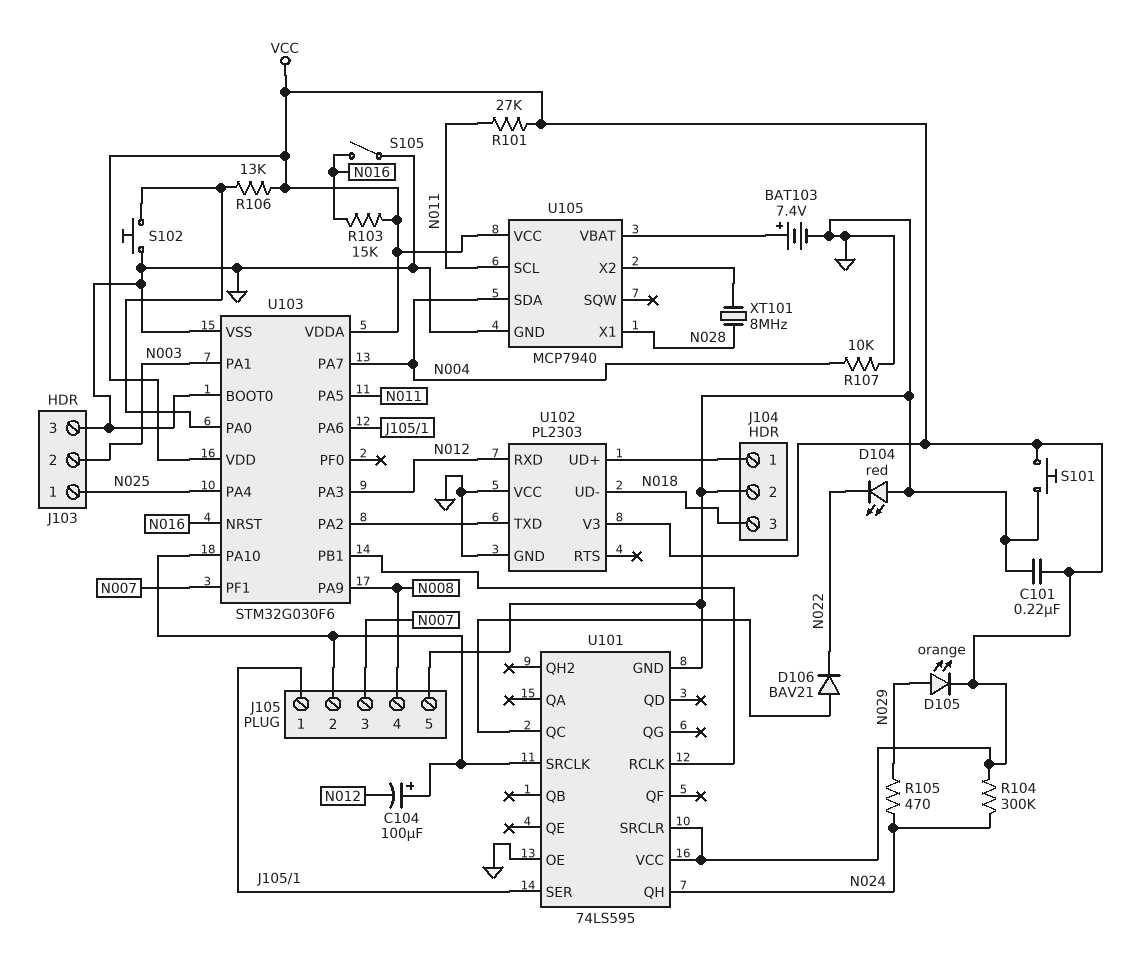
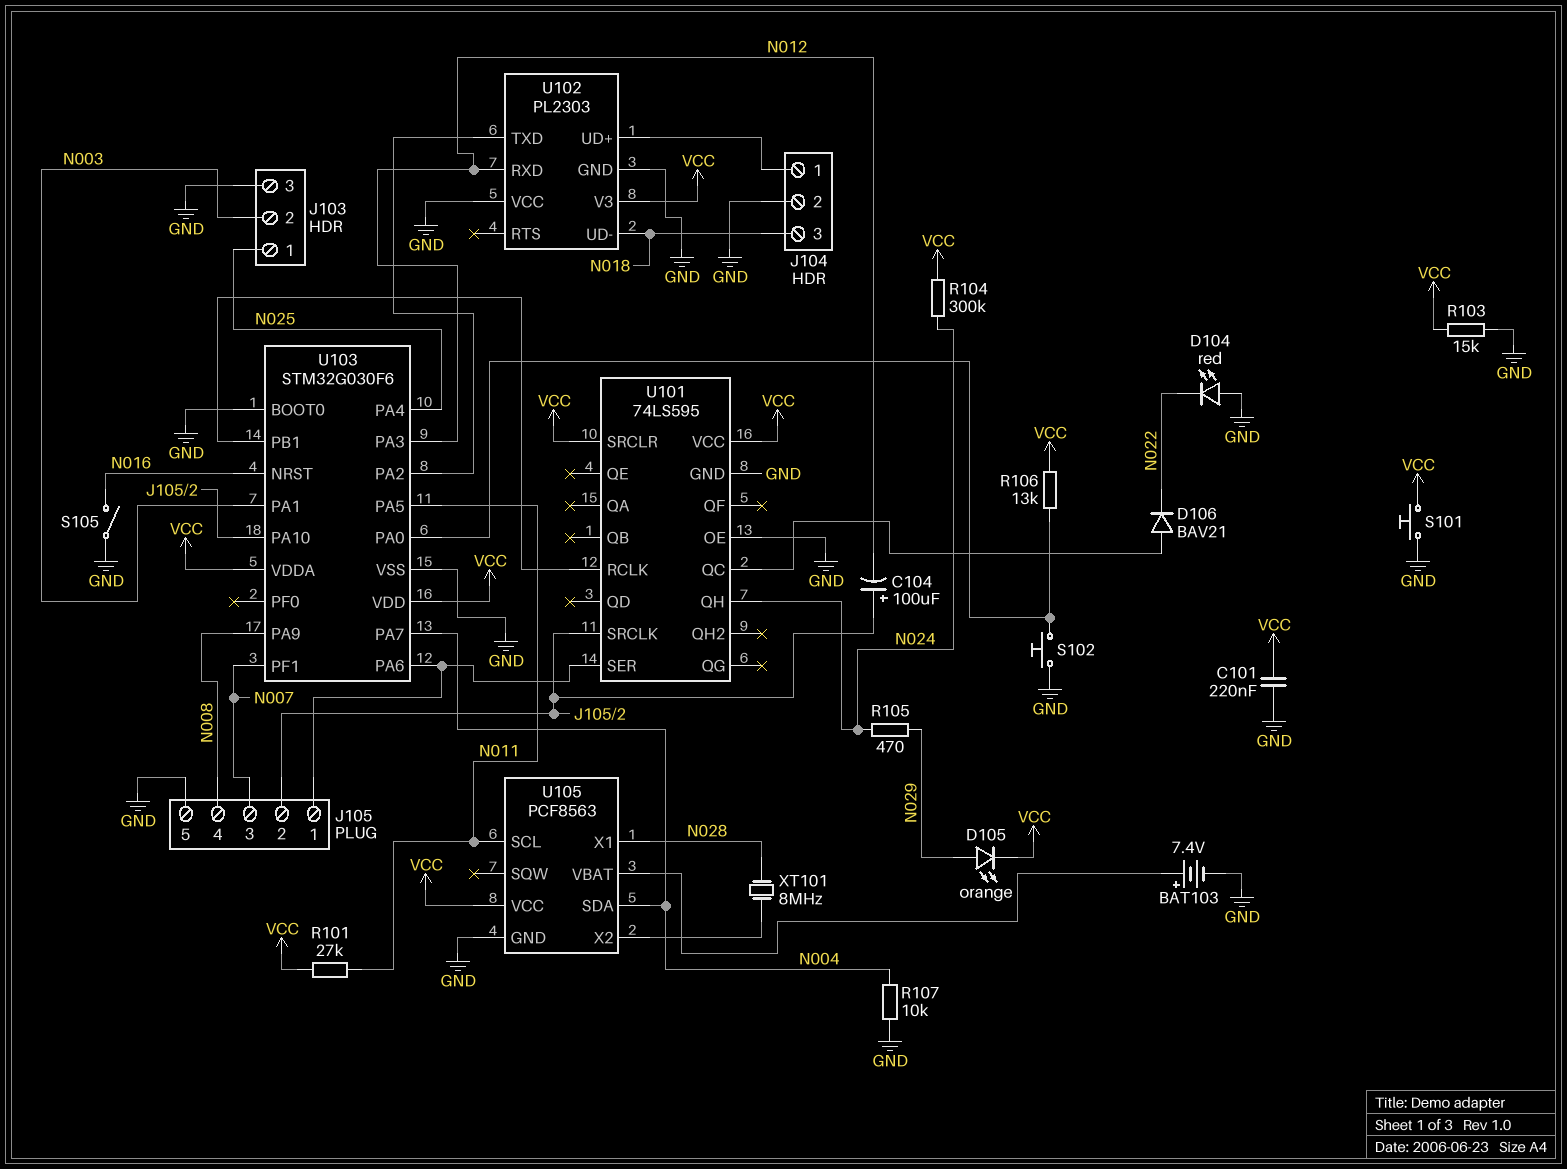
R103: 15k (N016, VCC) -> 15k (GND, VCC)
U105: MCP7940 -> PCF8563

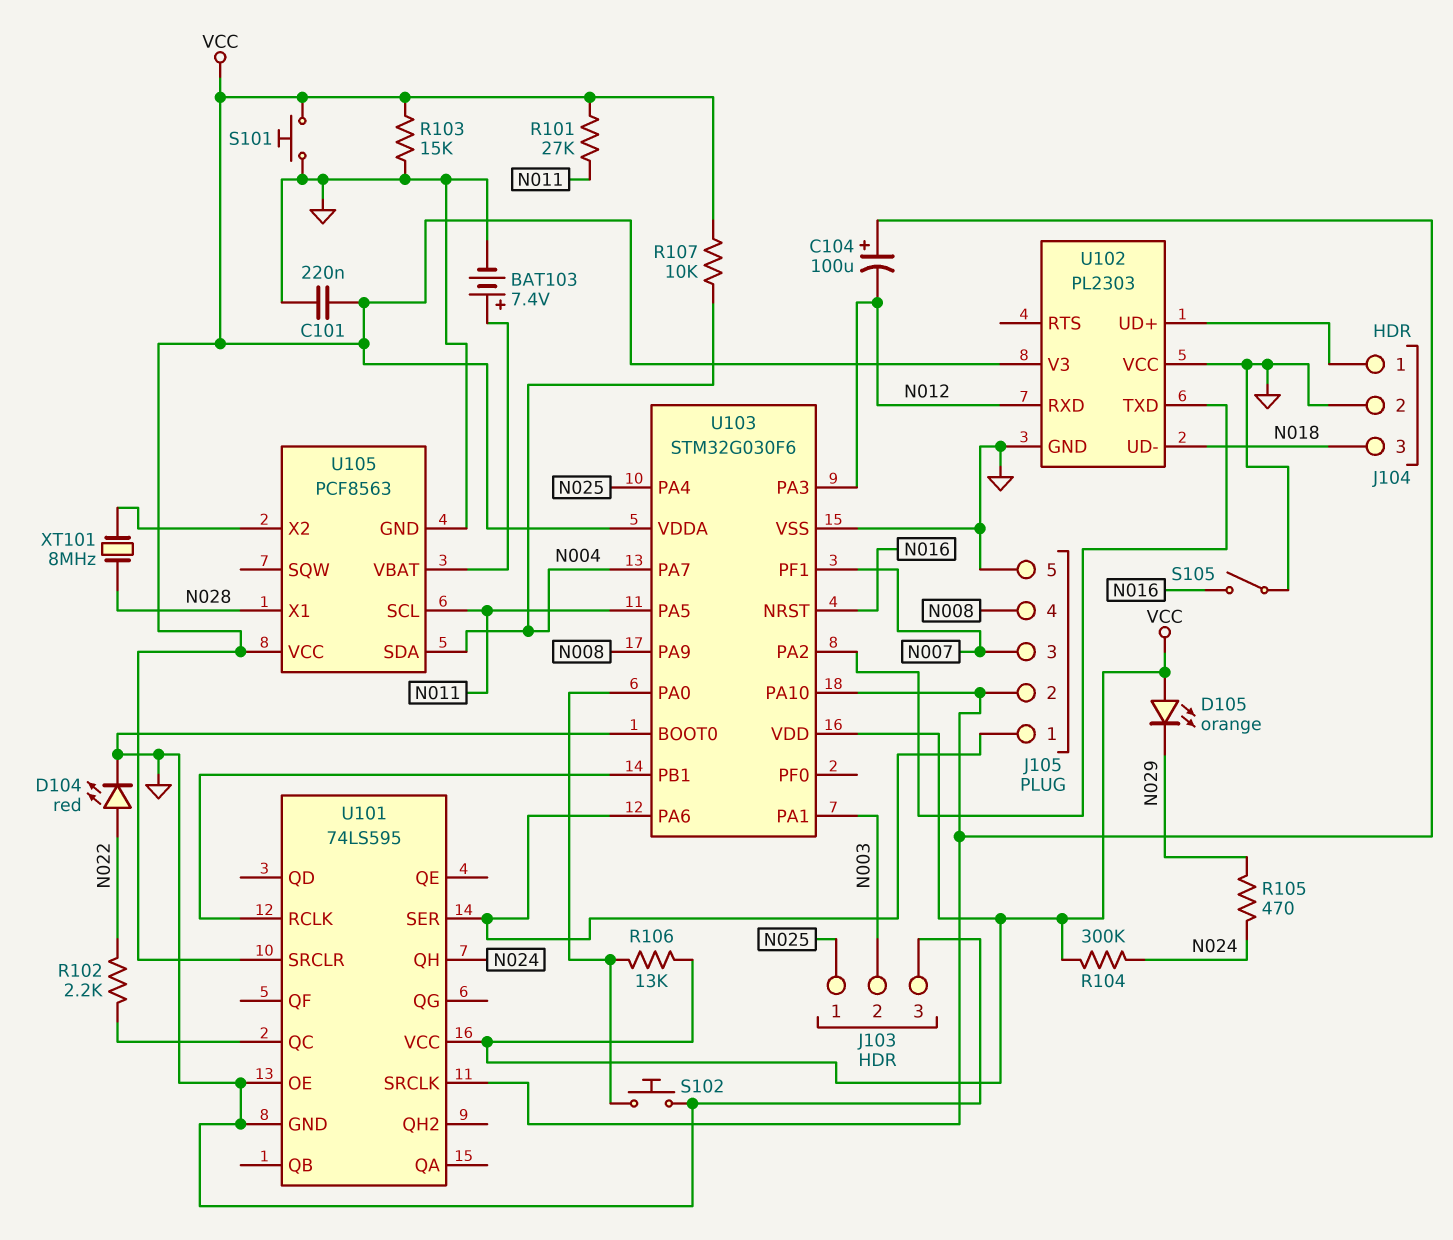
D104: LED red (A GND, K N022) -> LED red (A N022, K GND)
D105: LED orange (A N029, K VCC) -> LED orange (A VCC, K N029)
D106: diode BAV21 (A U101/QC, K N022) -> none
R102: none -> 2.2k (N022, U101/QC)
R107: 10k (GND, N004) -> 10k (N004, VCC)

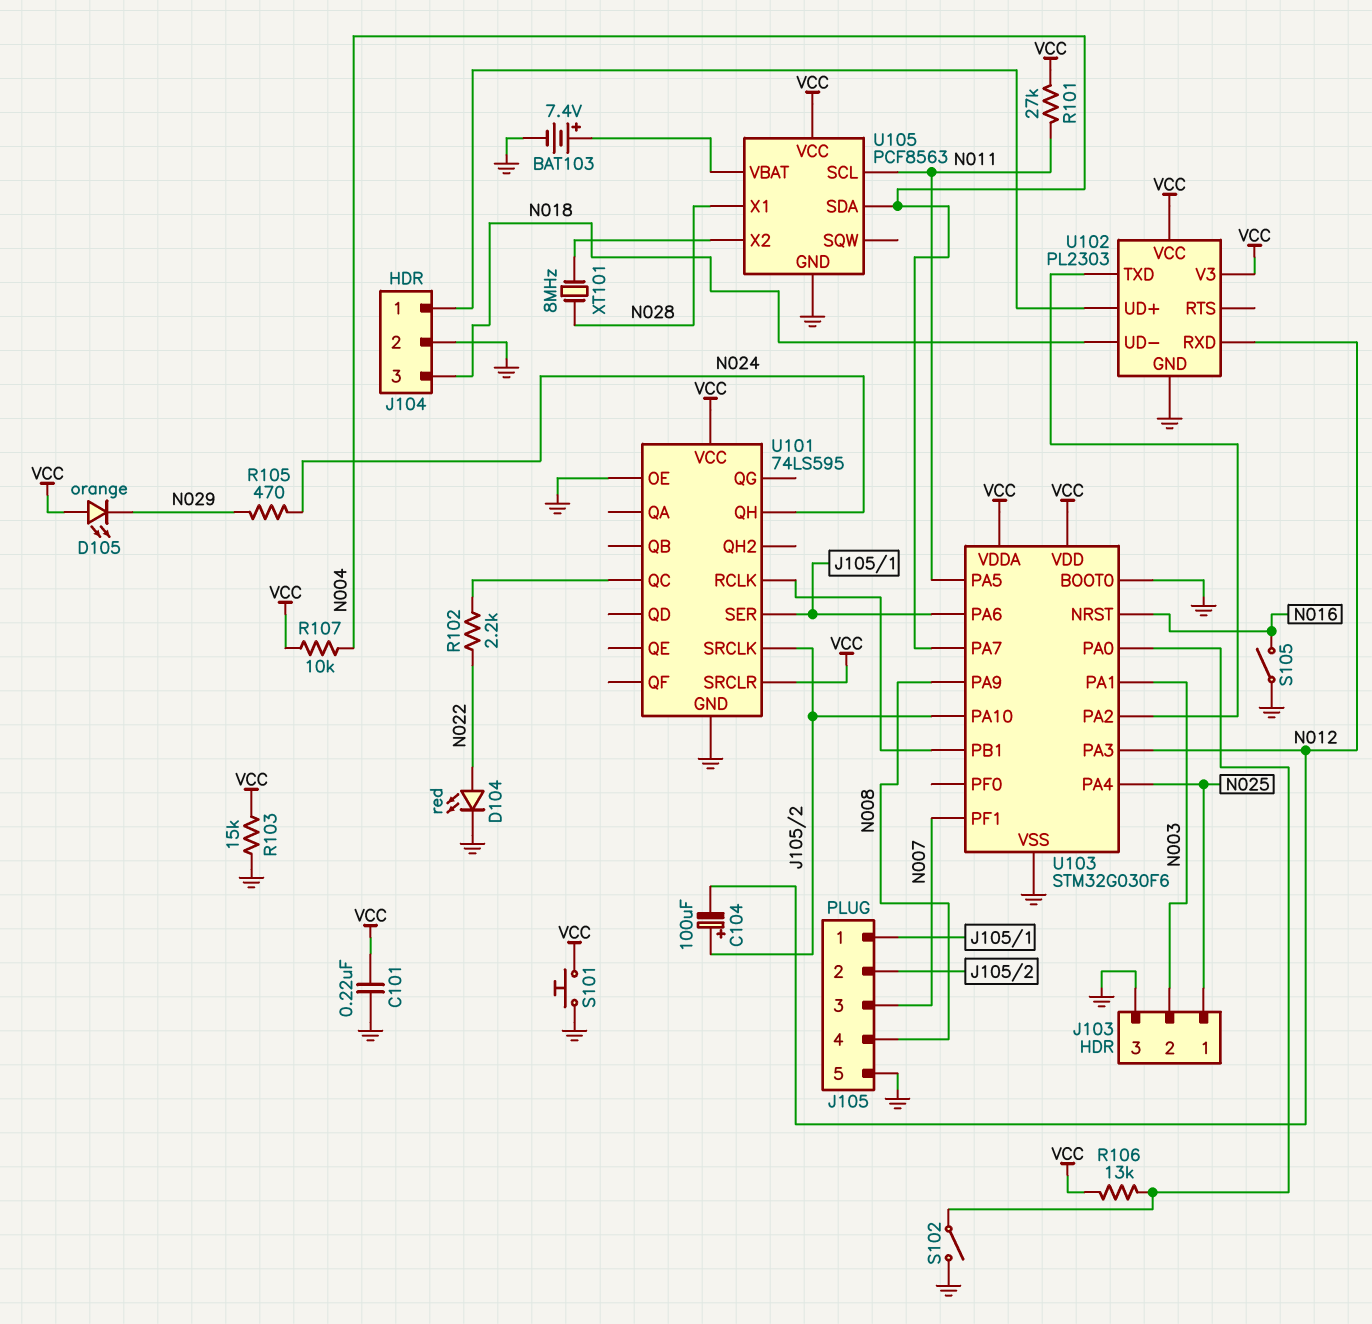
R104: 300k (N024, VCC) -> none
S102: button (GND, U103/PA0) -> switch (GND, U103/PA0)
U102 pin VCC: GND -> VCC

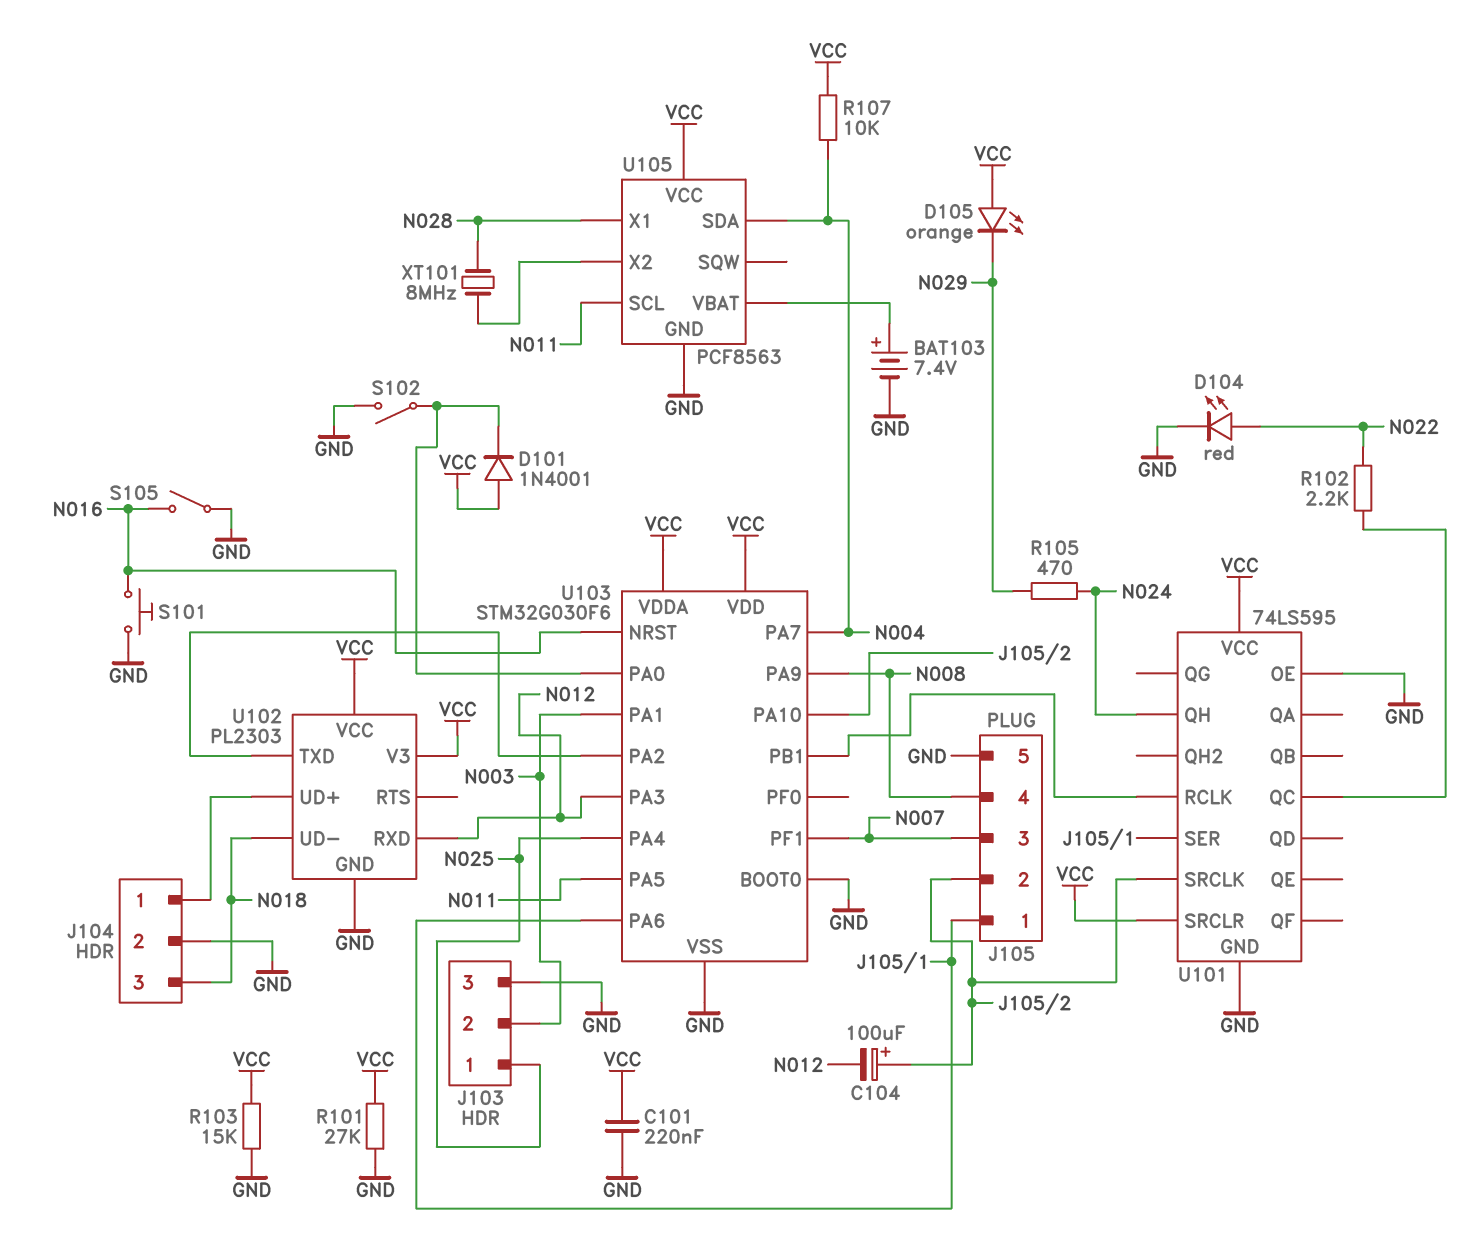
D101: none -> diode 1N4001 (A VCC, K U103/PA0)
R101: 27k (N011, VCC) -> 27k (GND, VCC)
R106: 13k (U103/PA0, VCC) -> none
S101: button (GND, VCC) -> button (GND, N016)

